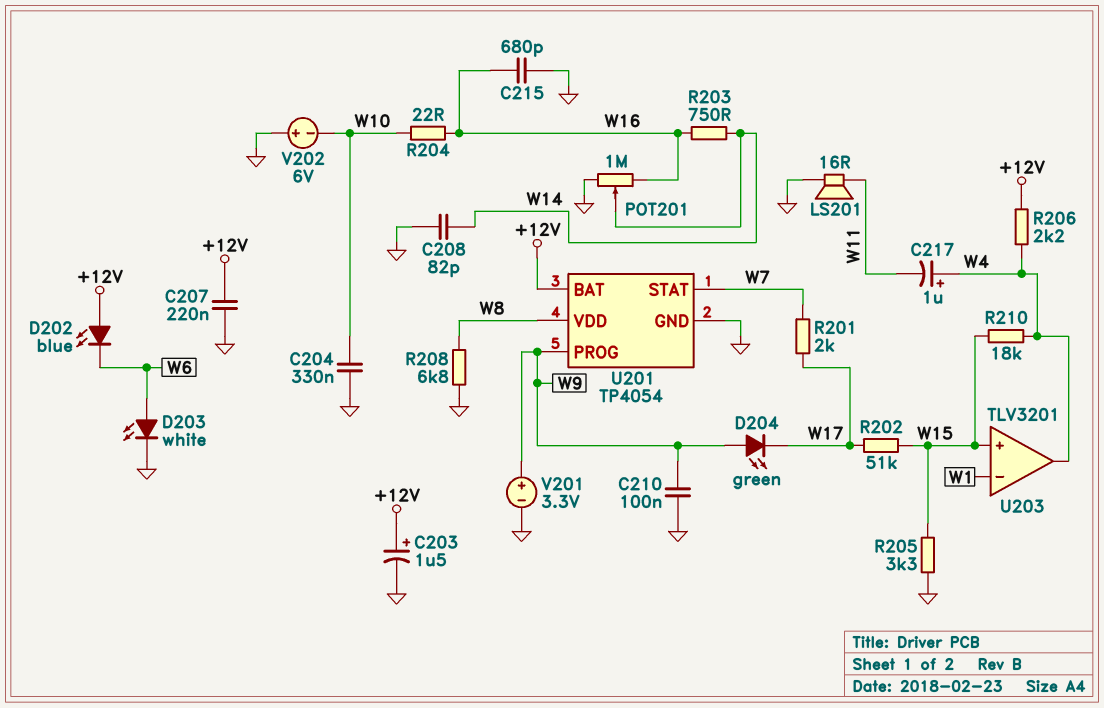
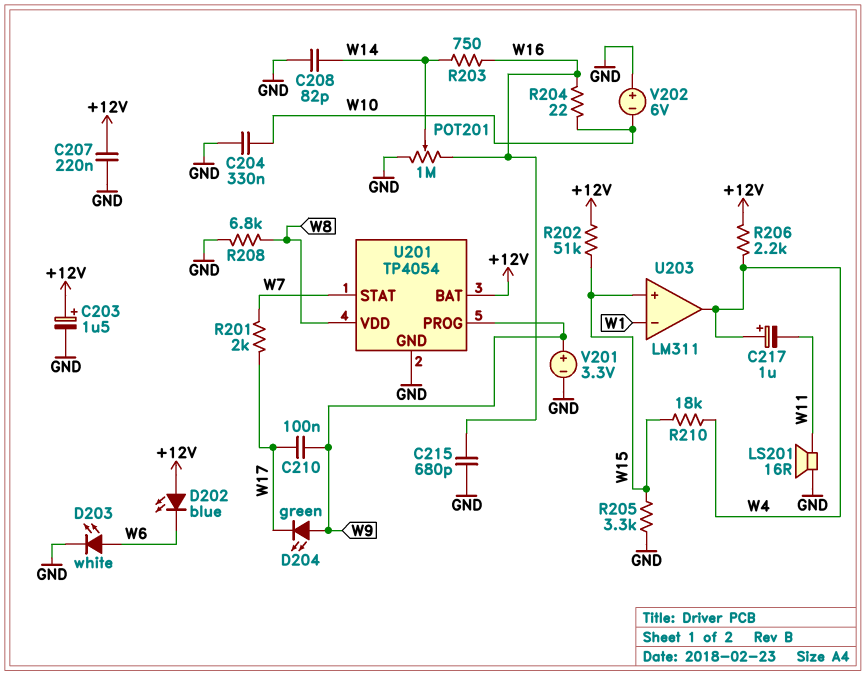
C210: 100nF (GND, W9) -> 100nF (W9, W17)
R202: 51k (W15, W17) -> 51k (+12V, W15)
U203: TLV3201 -> LM311

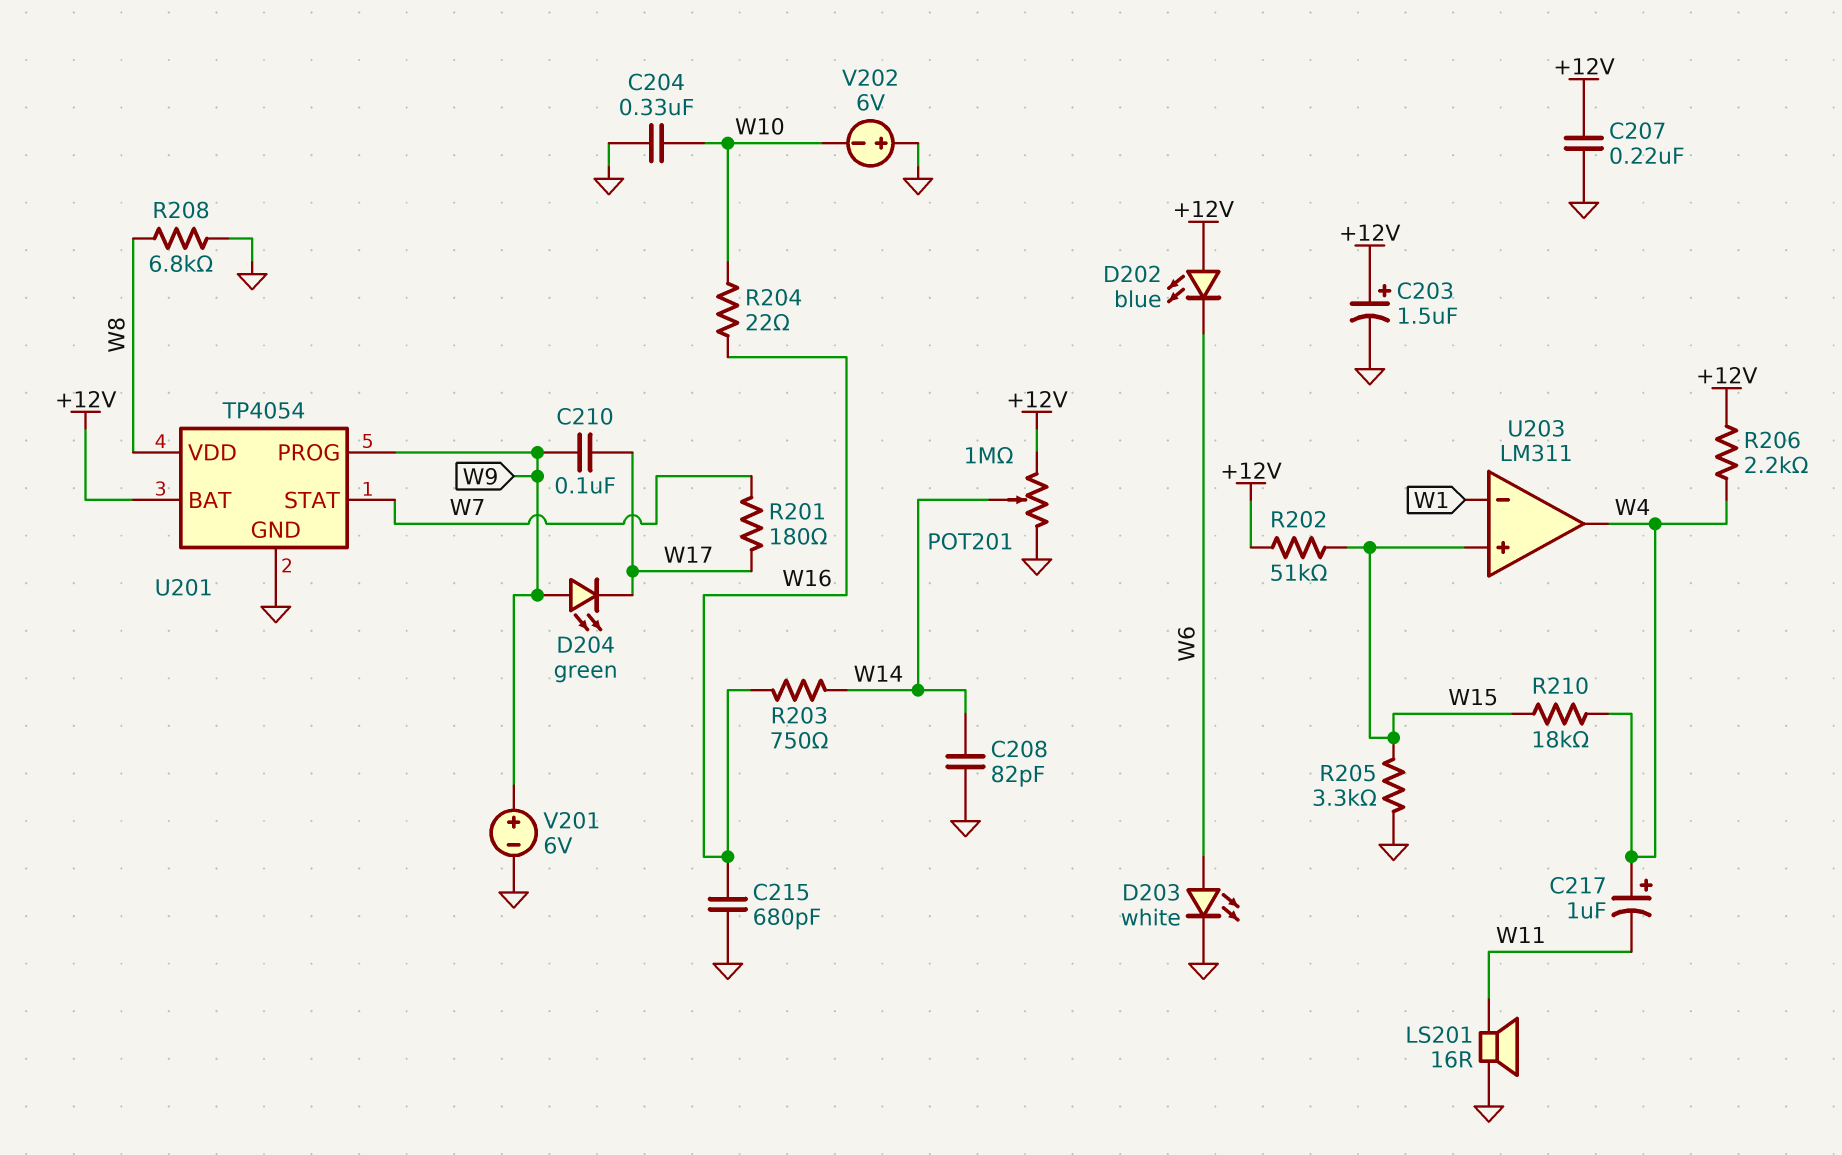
POT201: 1M (GND, W16, wiper W14) -> 1M (+12V, GND, wiper W14)
R201: 2k (W7, W17) -> 180 (W7, W17)
V201: 3.3V (plus W9, minus GND) -> 6V (plus W9, minus GND)

